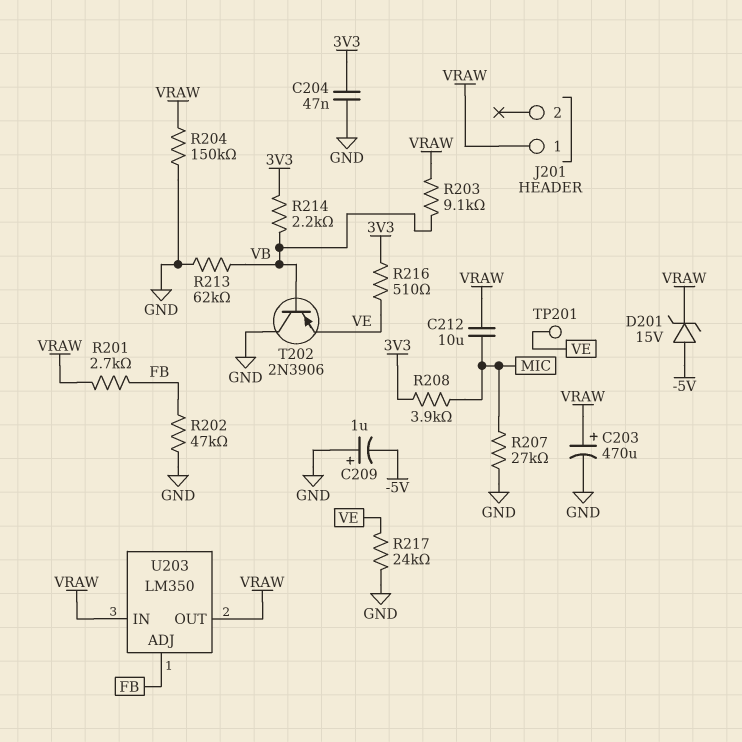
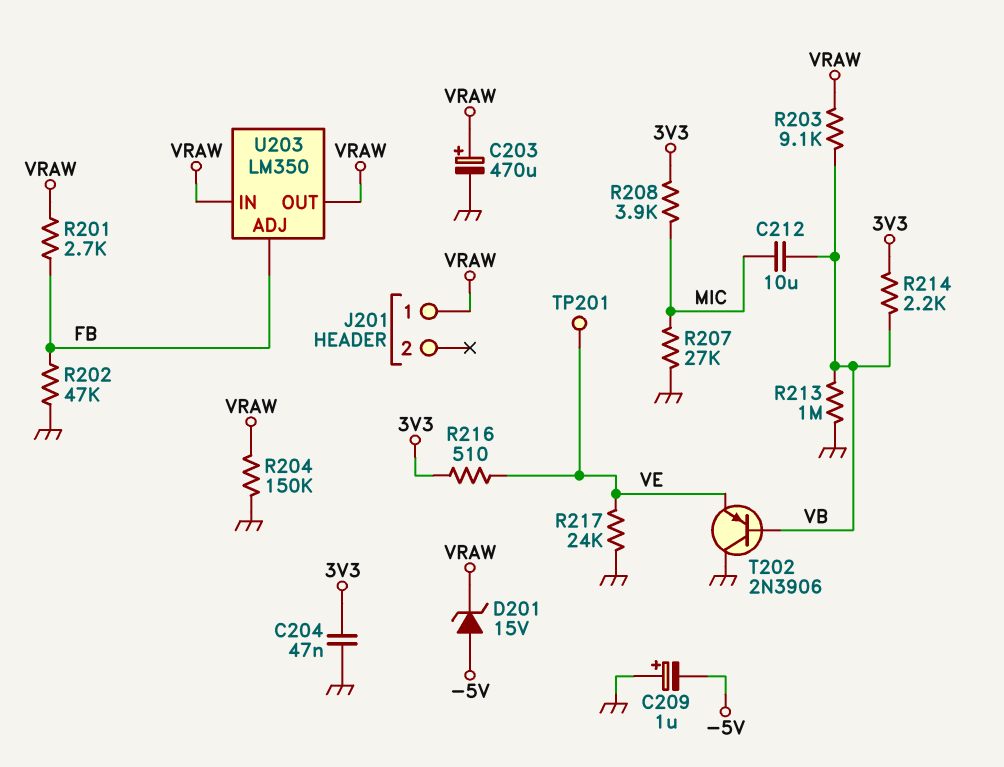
C212: 10uF (MIC, VRAW) -> 10uF (MIC, VB)
R213: 62k (GND, VB) -> 1M (GND, VB)

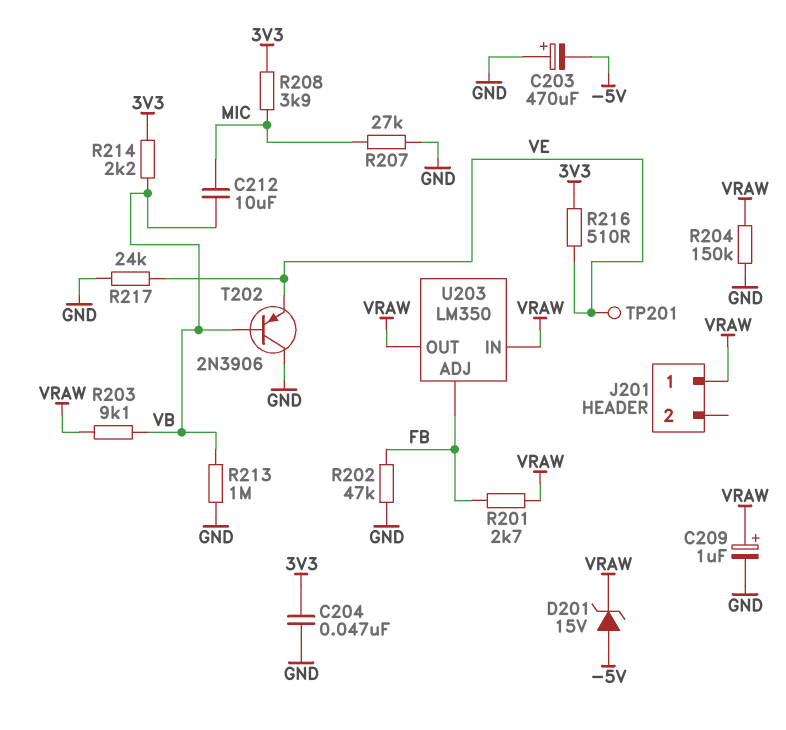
C203: 470uF (plus VRAW, minus GND) -> 470uF (plus GND, minus -5V)
C209: 1uF (plus GND, minus -5V) -> 1uF (plus VRAW, minus GND)

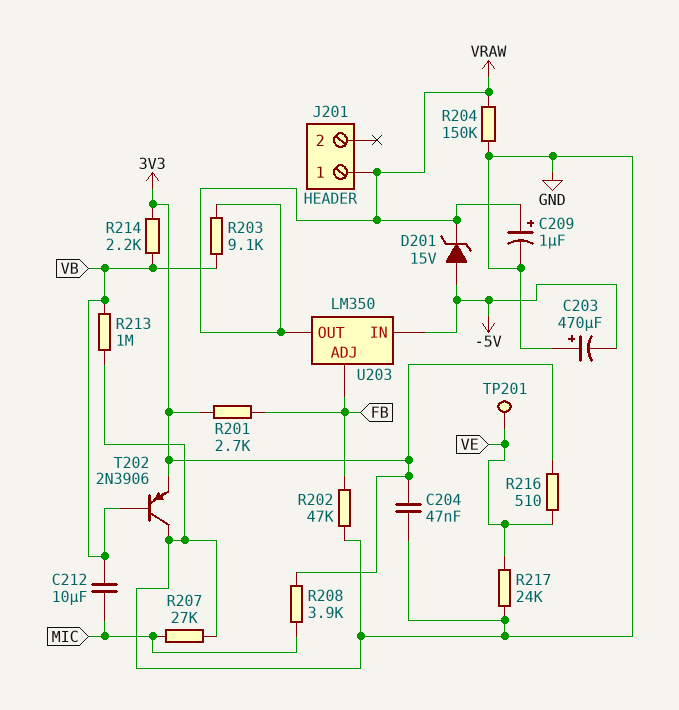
R201: 2.7k (FB, VRAW) -> 2.7k (3V3, FB)
T202: PNP 2N3906 (B VB, C GND, E VE) -> PNP 2N3906 (B VB, C GND, E 3V3)
U203 pin IN: VRAW -> -5V

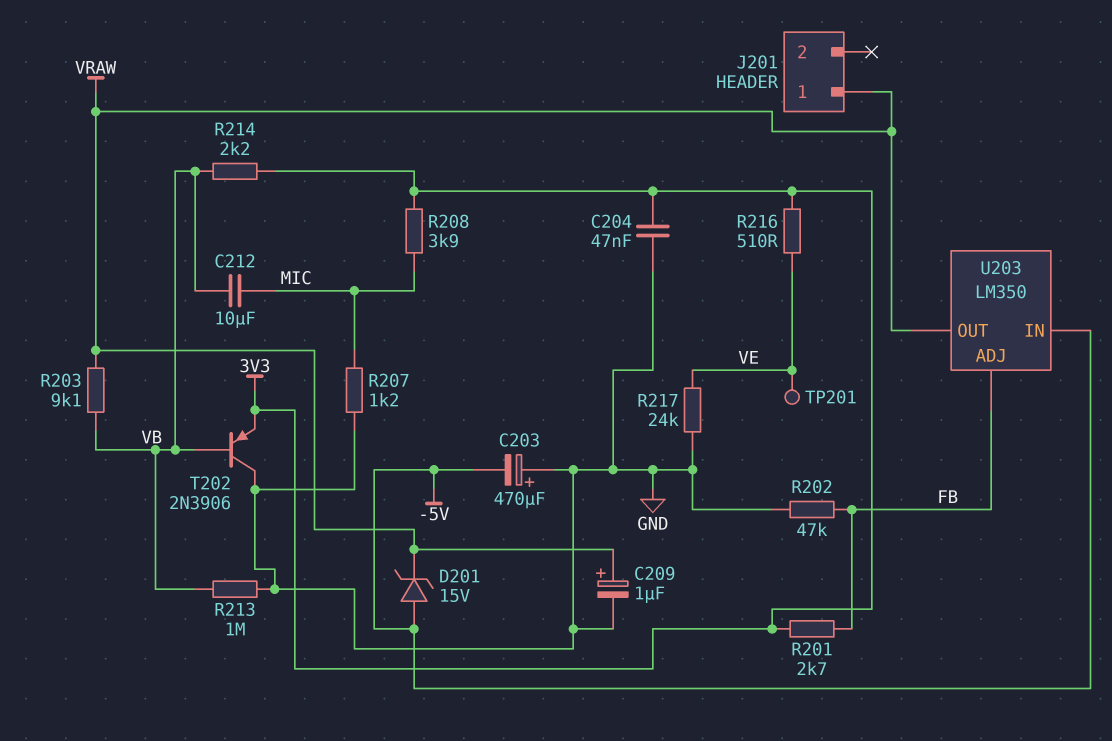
R204: 150k (GND, VRAW) -> none
R207: 27k (GND, MIC) -> 1.2k (GND, MIC)

